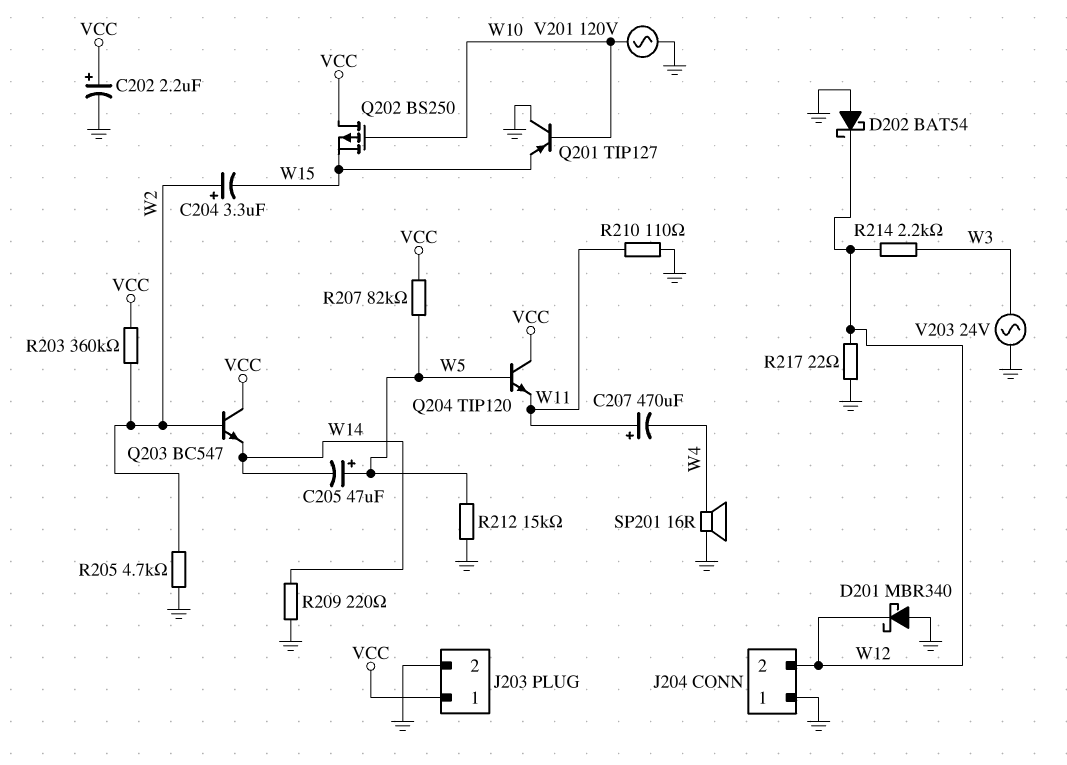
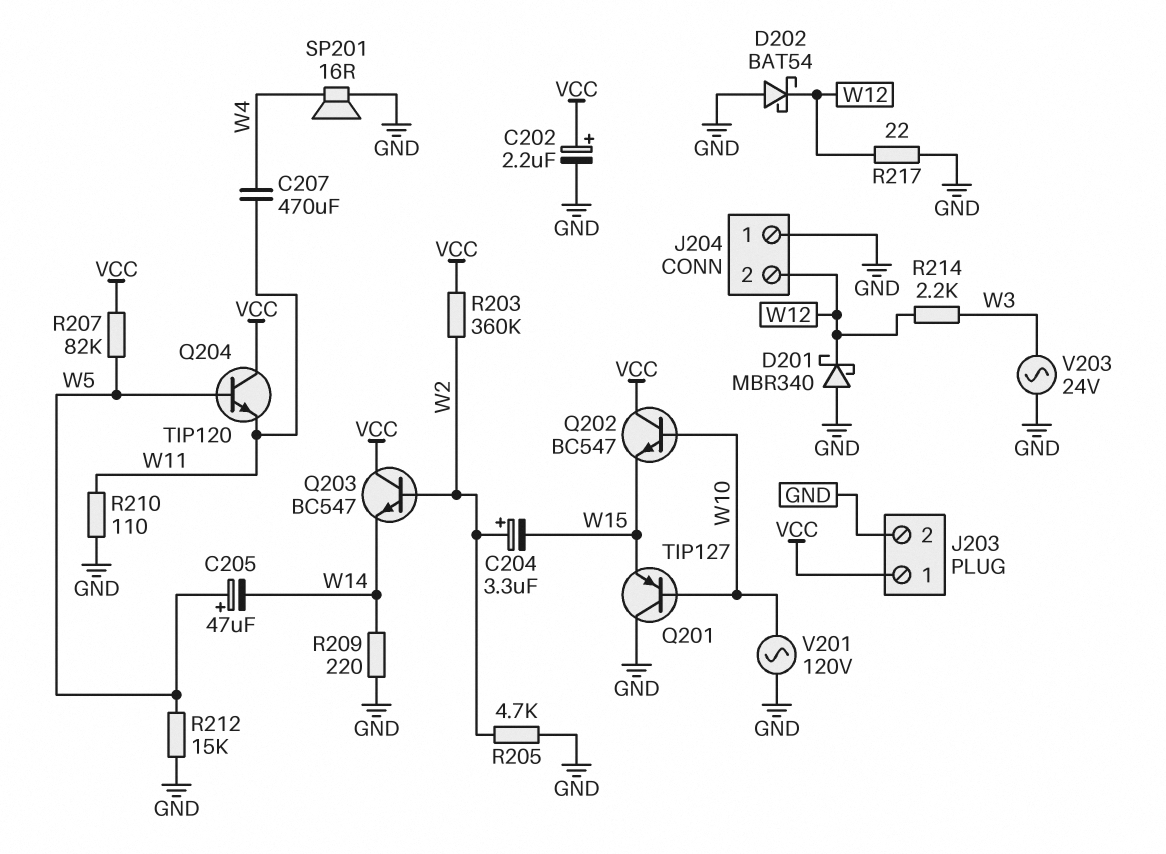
C207: 470uF (plus W11, minus W4) -> 470uF (W4, W11)
Q202: PMOS BS250 (G W10, D VCC, S W15) -> NPN BC547 (B W10, C VCC, E W15)

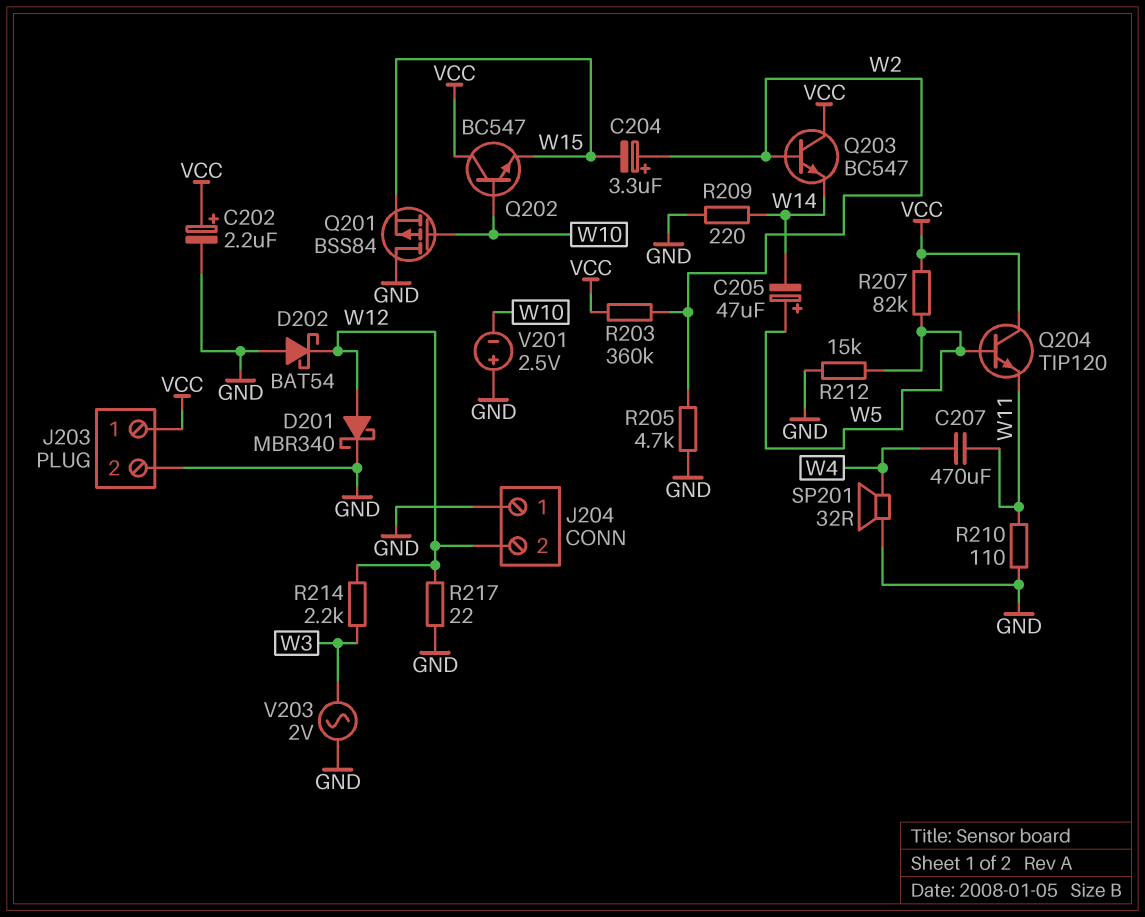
D201: schottky MBR340 (A GND, K W12) -> schottky MBR340 (A W12, K GND)
Q201: PNP TIP127 (B W10, C GND, E W15) -> PMOS BSS84 (G W10, D GND, S W15)
SP201: speaker 16R (GND, W4) -> speaker 32R (GND, W4)
V201: AC 120V (GND, W10) -> 2.5V (plus GND, minus W10)
V203: AC 24V (GND, W3) -> AC 2V (GND, W3)

